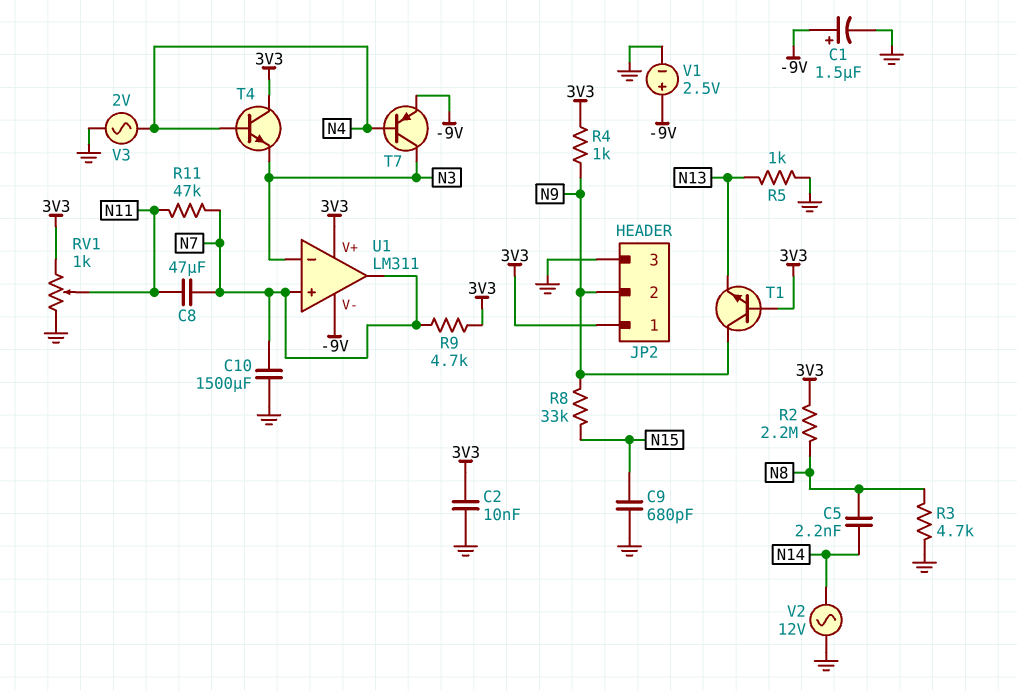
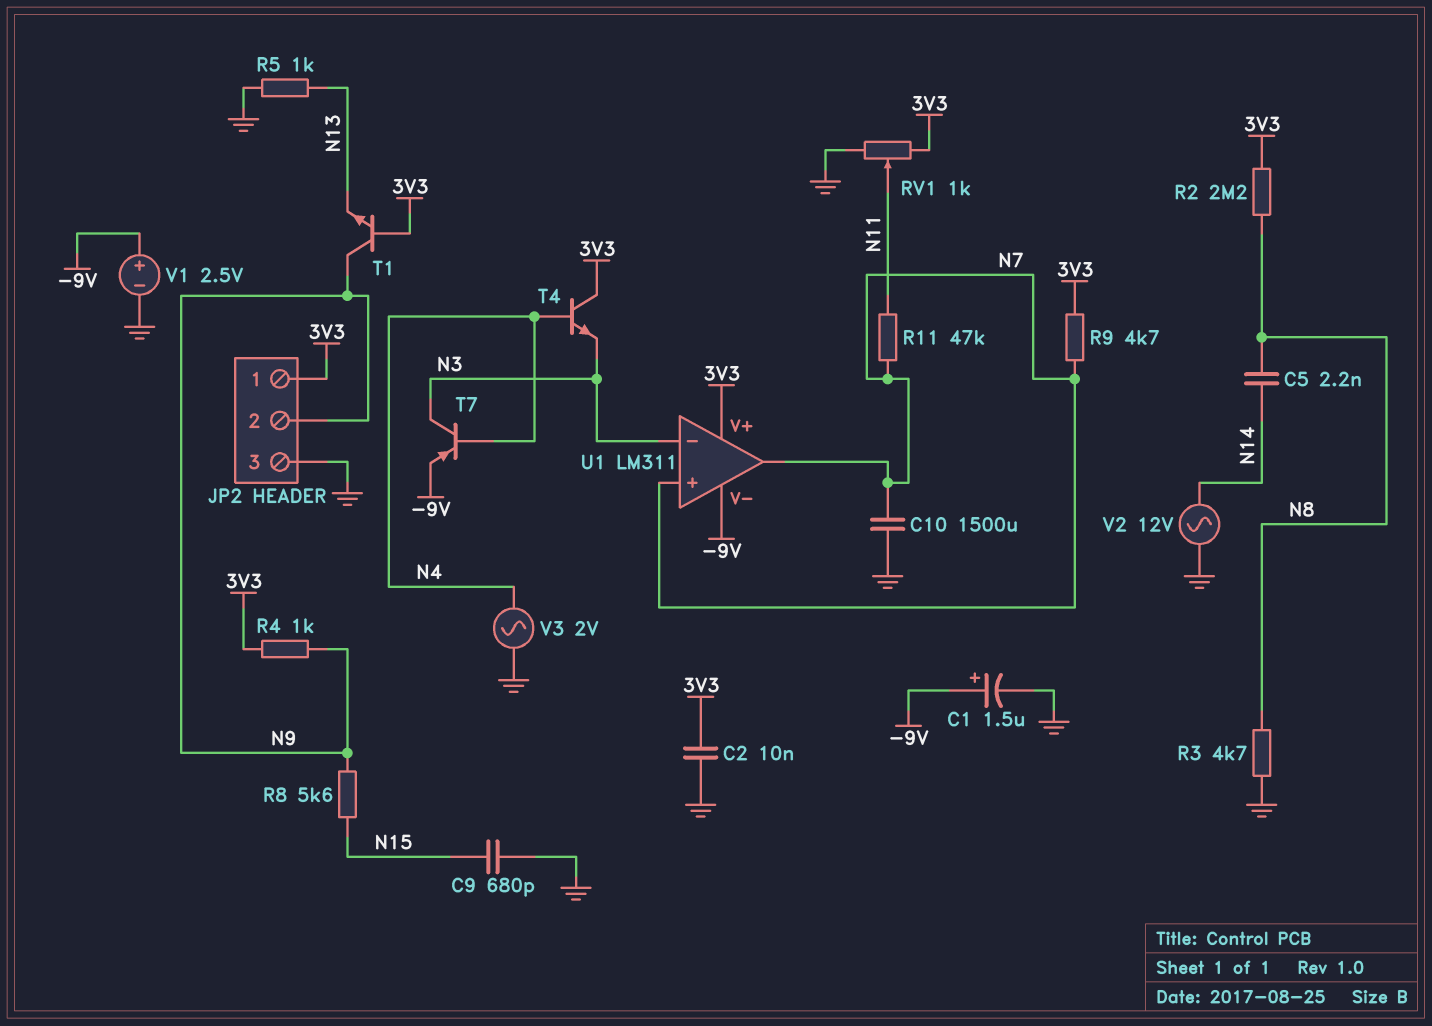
C8: 47uF (N7, N11) -> none
R8: 33k (N9, N15) -> 5.6k (N9, N15)

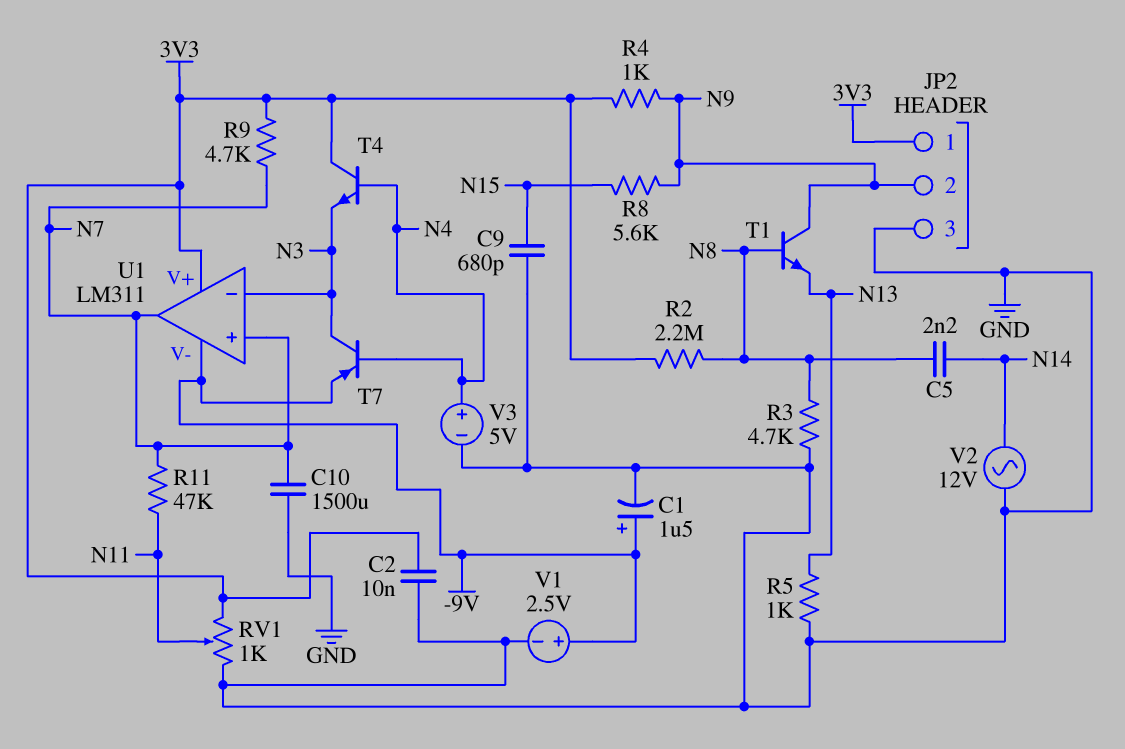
T1: NPN (B 3V3, C N9, E N13) -> NPN (B N8, C N9, E N13)
V3: AC 2V (GND, N4) -> 5V (plus N4, minus GND)

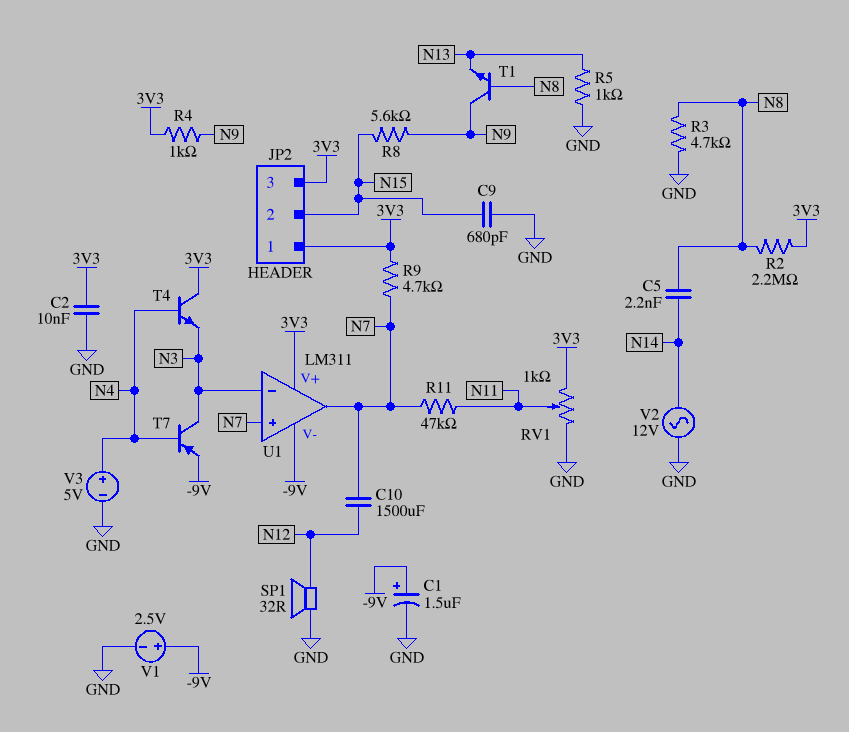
C10: 1500uF (GND, N7) -> 1500uF (N7, N12)
JP2 pin 2: N9 -> N15
JP2 pin 3: GND -> 3V3
SP1: none -> speaker 32R (GND, N12)

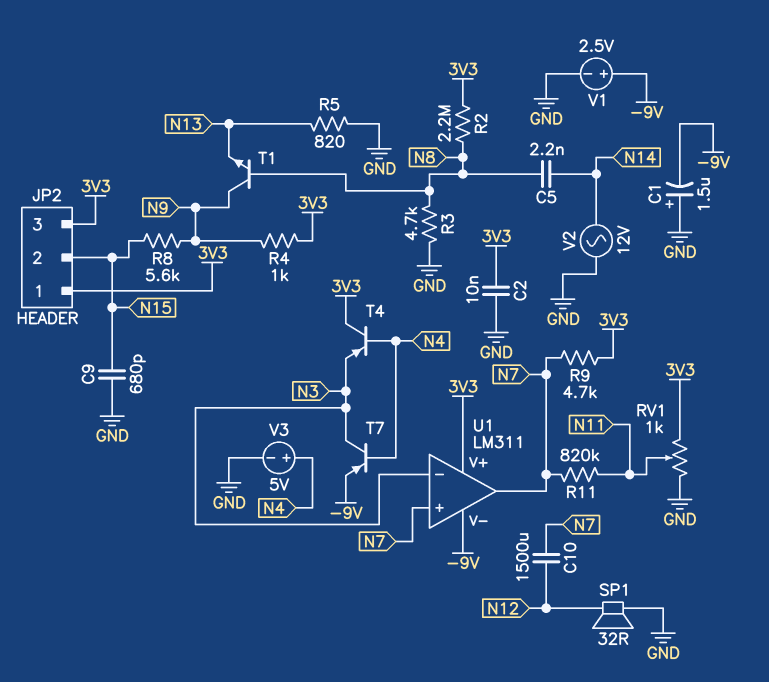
C1: 1.5uF (plus -9V, minus GND) -> 1.5uF (plus GND, minus -9V)
R5: 1k (GND, N13) -> 820 (GND, N13)
R11: 47k (N7, N11) -> 820k (N7, N11)
T4: NPN (B N4, C 3V3, E N3) -> PNP (B N4, C 3V3, E N3)

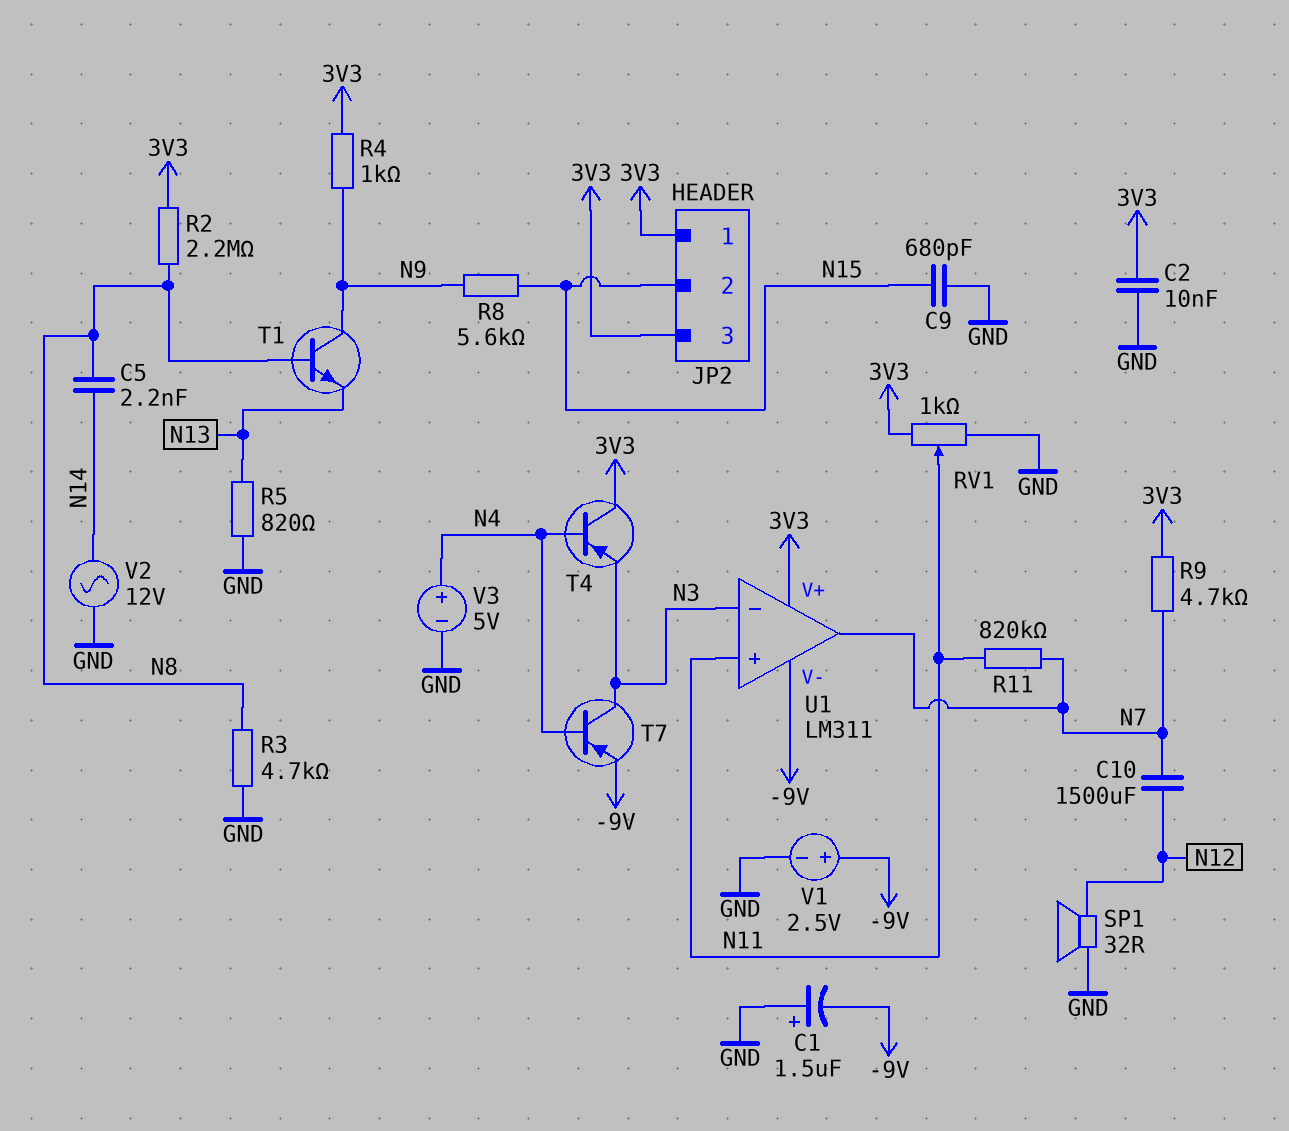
U1 pin in+: N7 -> N11

